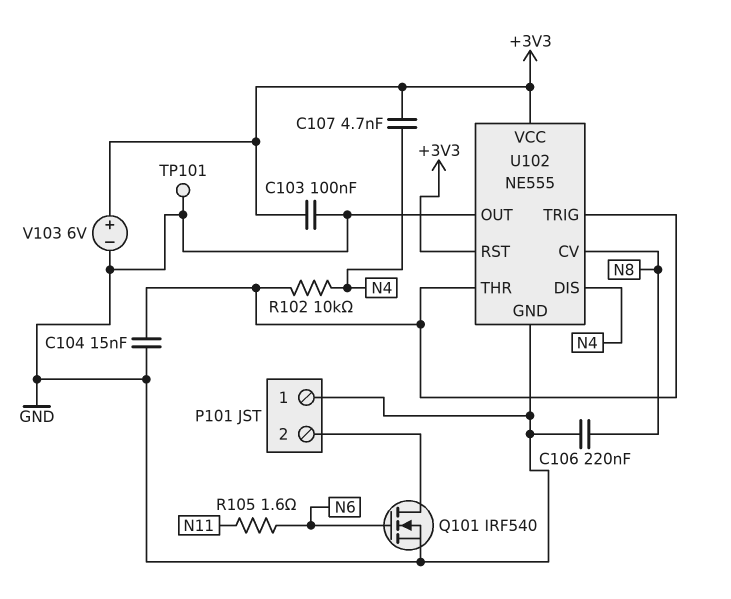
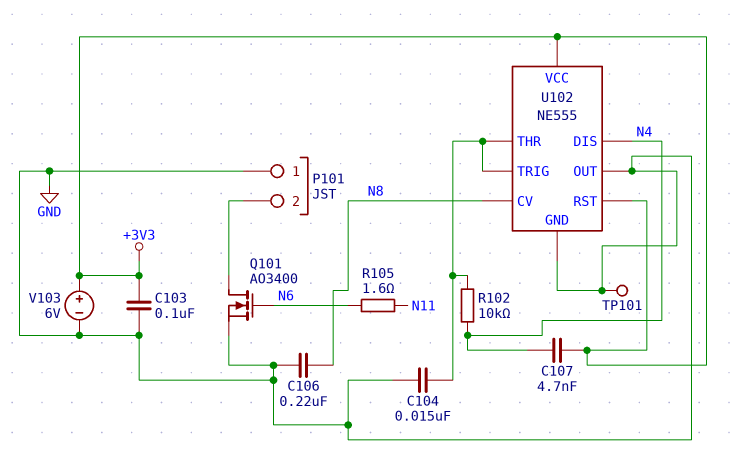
Q101: NMOS IRF540 (G N6, D P101/2, S GND) -> NMOS AO3400 (G N6, D P101/2, S GND)

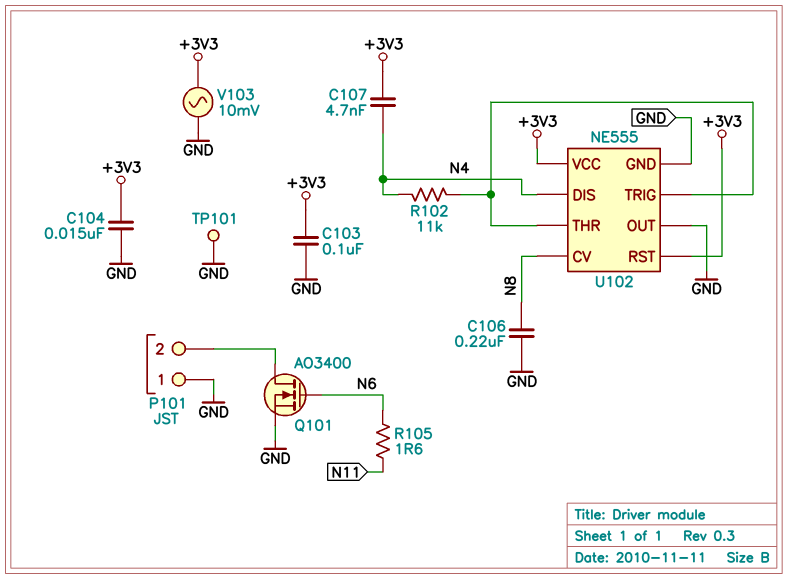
C104: 15nF (GND, U102/THR) -> 15nF (+3V3, GND)
R102: 10k (N4, U102/THR) -> 11k (N4, U102/THR)
V103: 6V (plus +3V3, minus GND) -> AC 10mV (+3V3, GND)

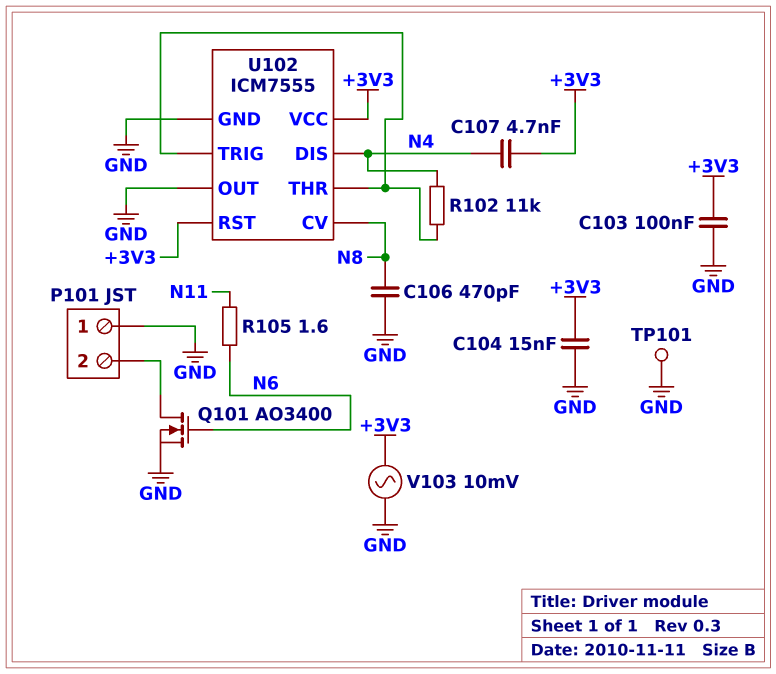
C106: 220nF (GND, N8) -> 470pF (GND, N8)
U102: NE555 -> ICM7555

